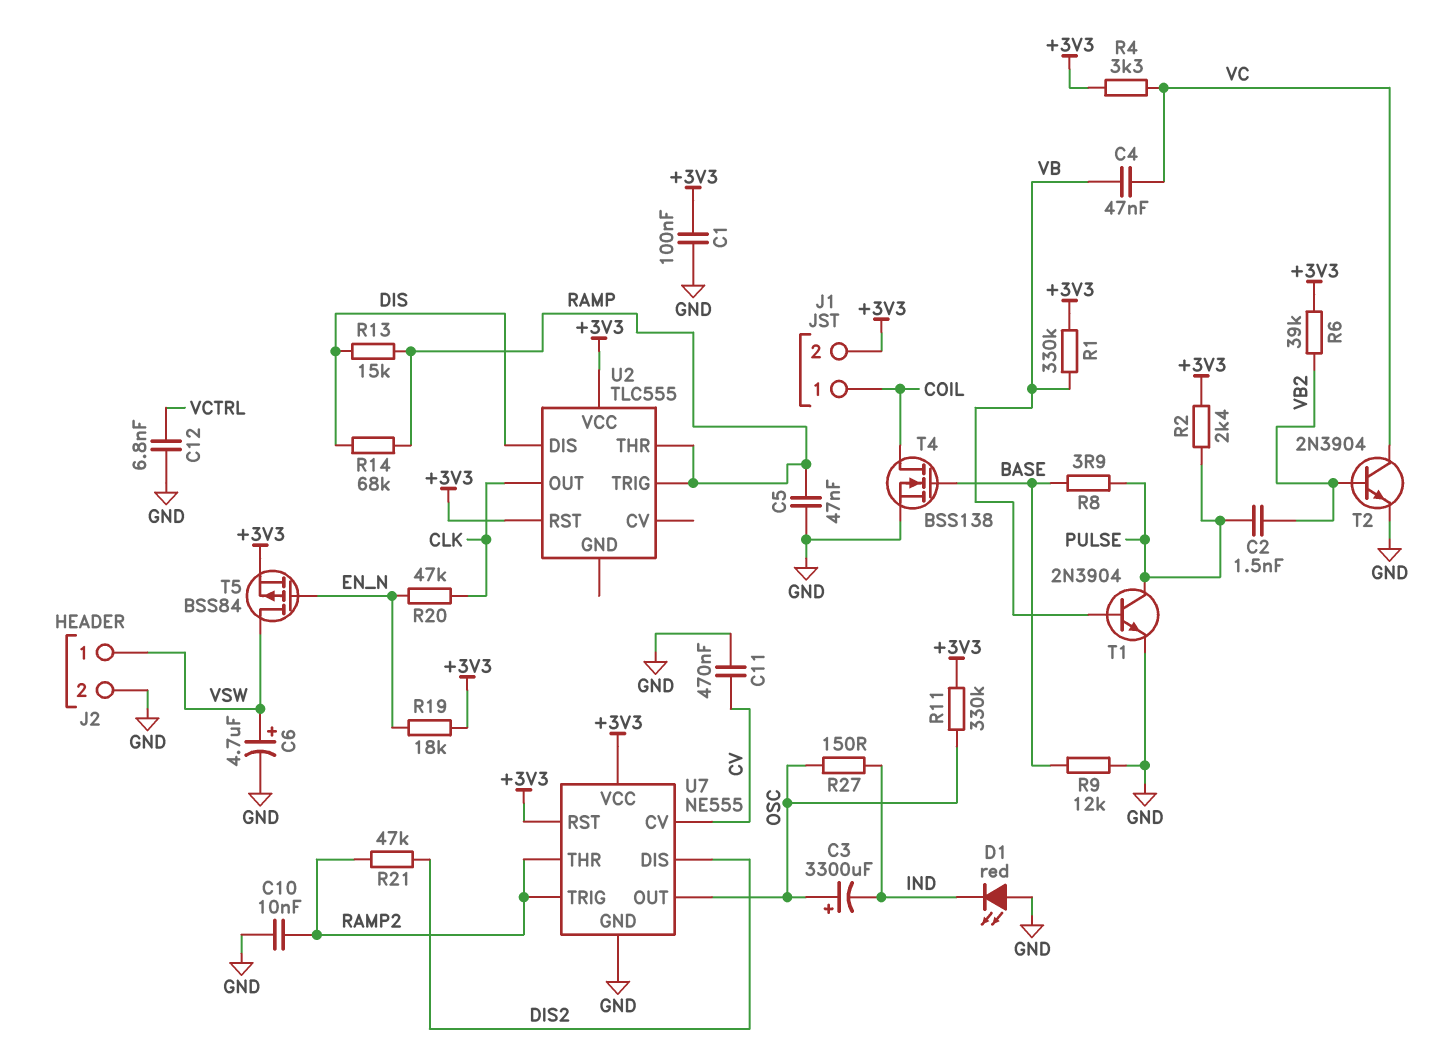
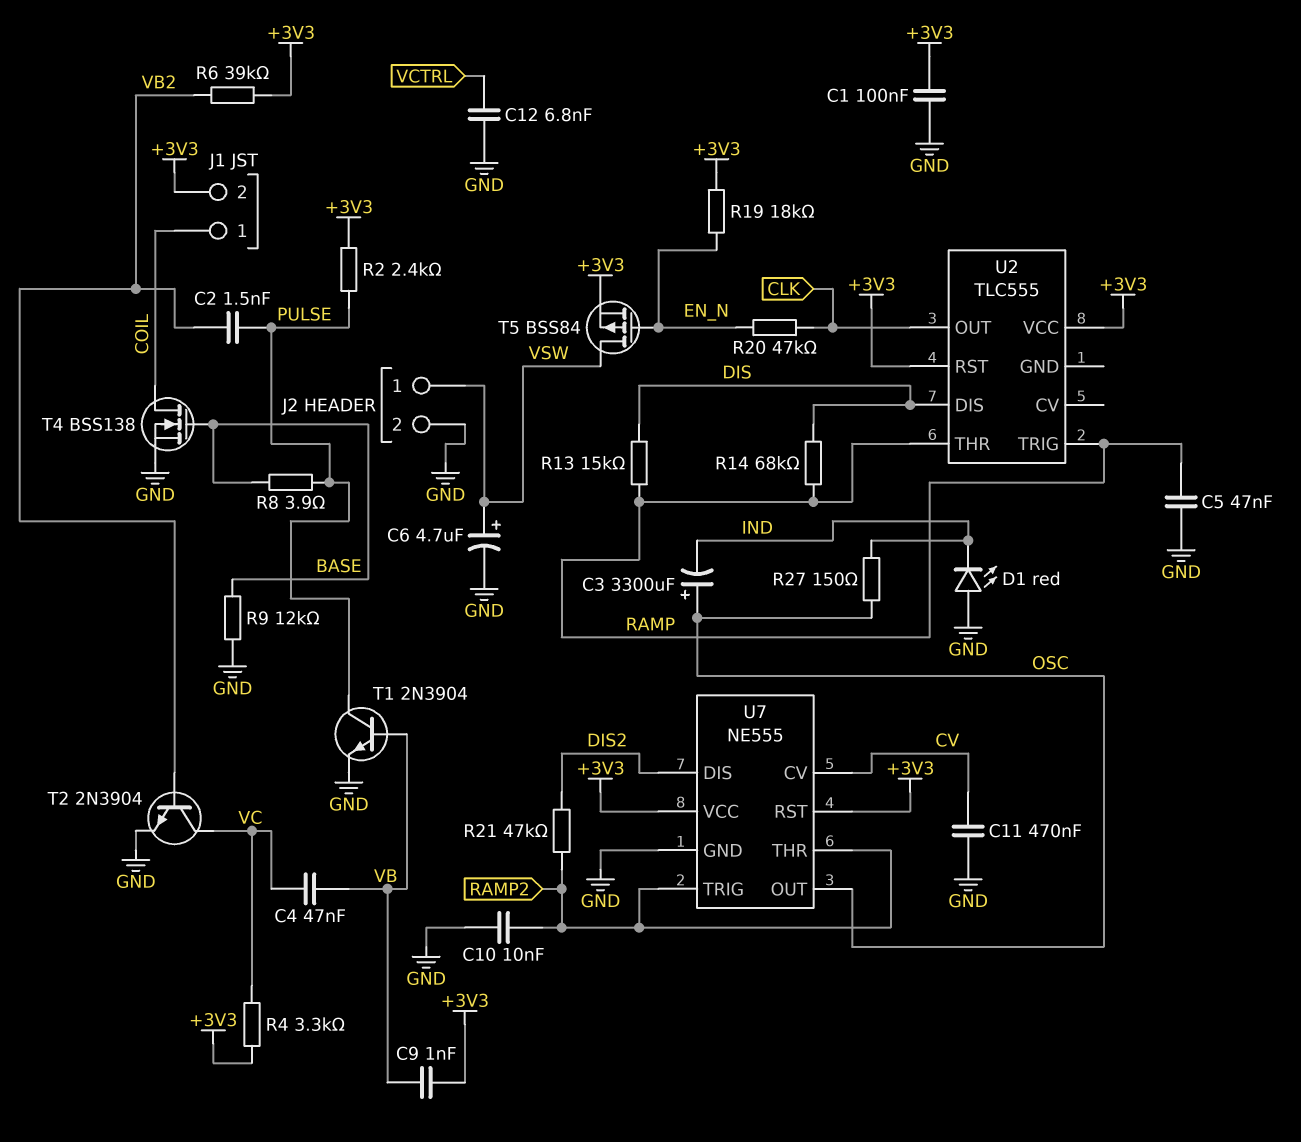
C9: none -> 1nF (+3V3, VB)
R1: 330k (+3V3, VB) -> none
R11: 330k (+3V3, OSC) -> none

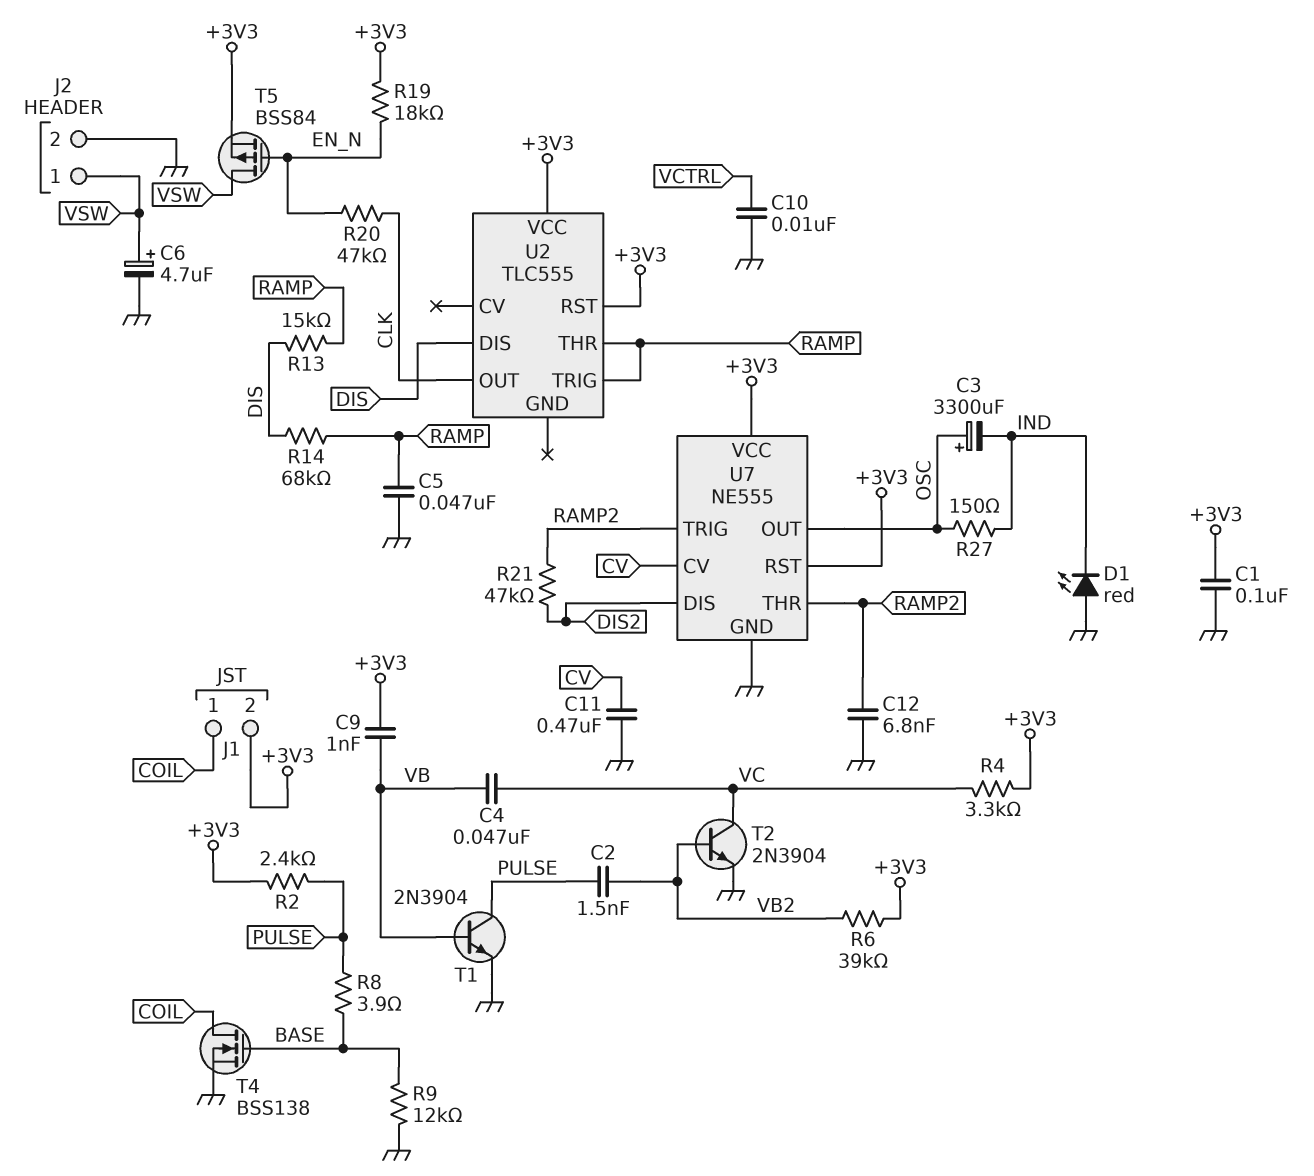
C10: 10nF (GND, RAMP2) -> 10nF (GND, VCTRL)
C12: 6.8nF (GND, VCTRL) -> 6.8nF (GND, RAMP2)

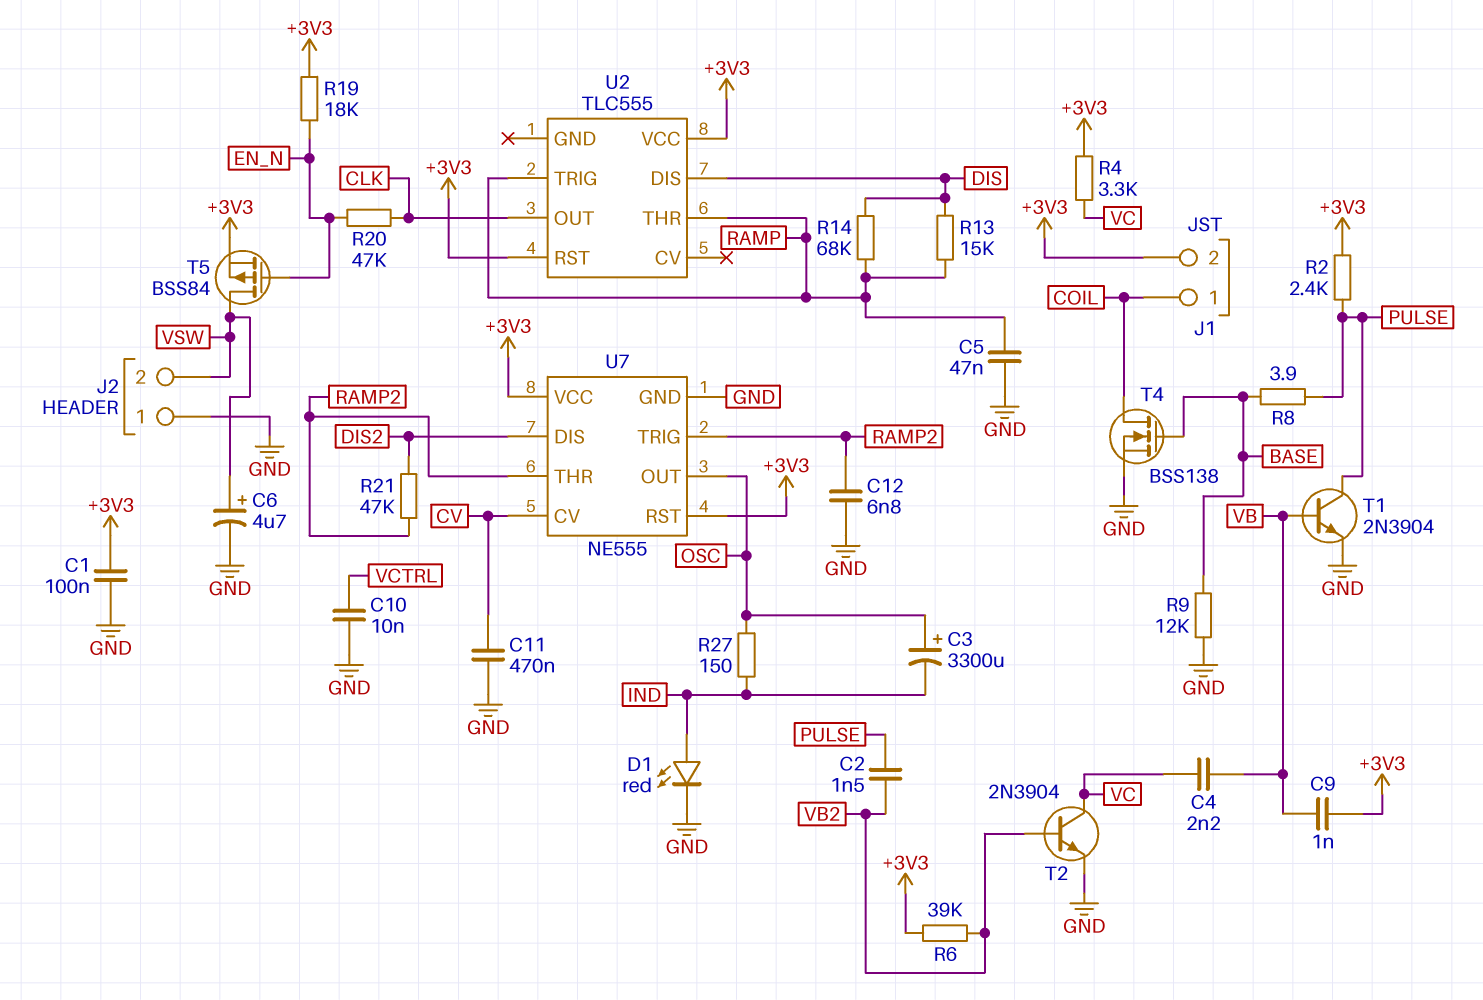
C4: 47nF (VB, VC) -> 2.2nF (VB, VC)
D1: LED red (A GND, K IND) -> LED red (A IND, K GND)
J2 pin 1: VSW -> GND
J2 pin 2: GND -> VSW

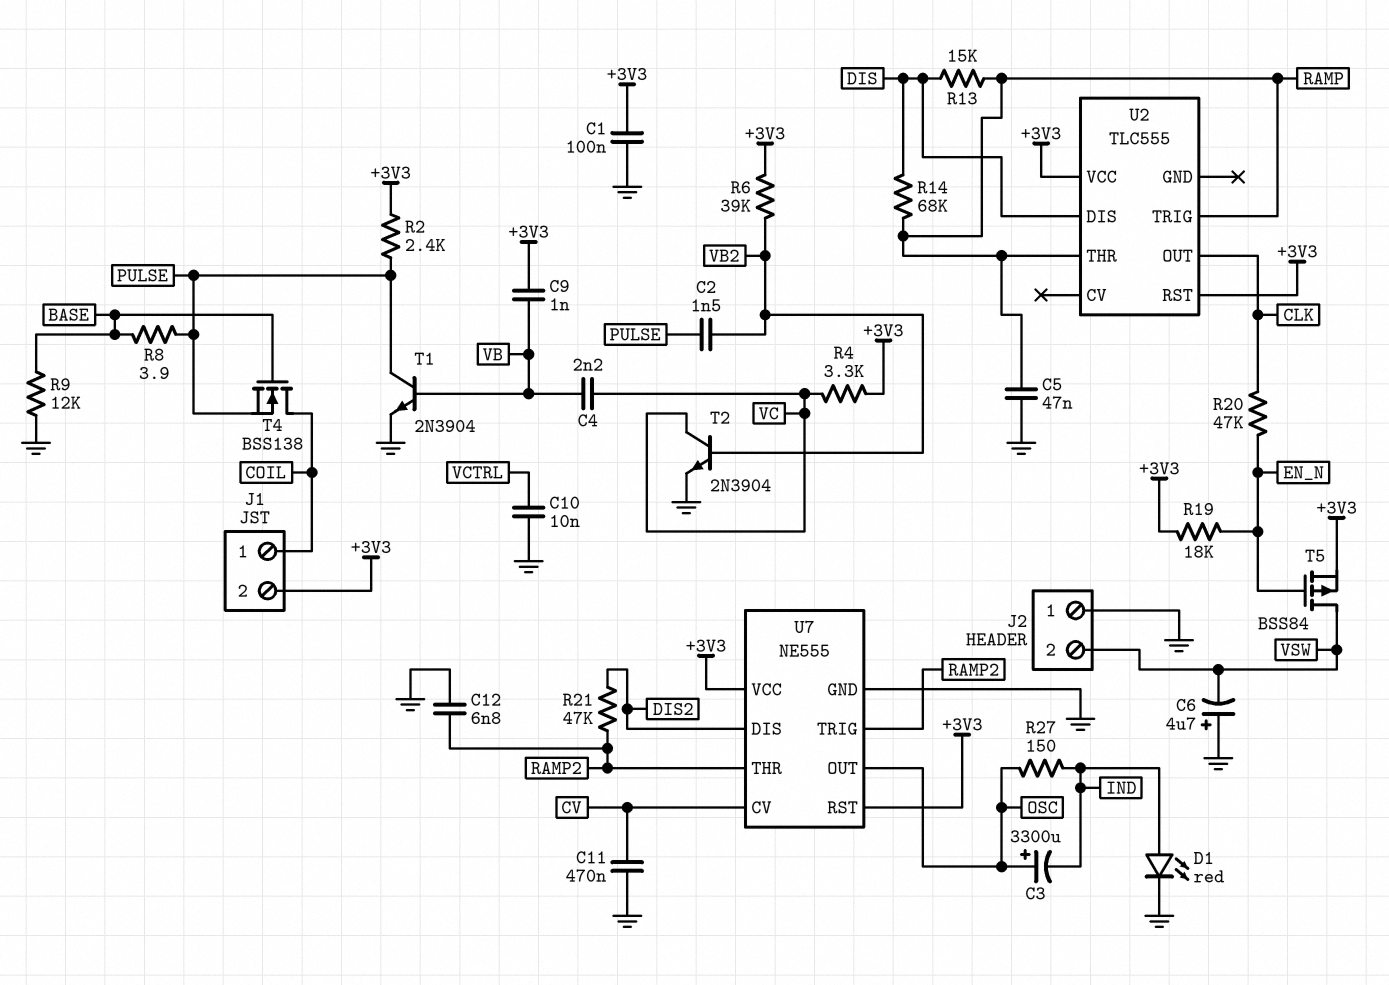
C6: 4.7uF (plus VSW, minus GND) -> 4.7uF (plus GND, minus VSW)
T4: NMOS BSS138 (G BASE, D COIL, S GND) -> NMOS BSS138 (G BASE, D COIL, S PULSE)

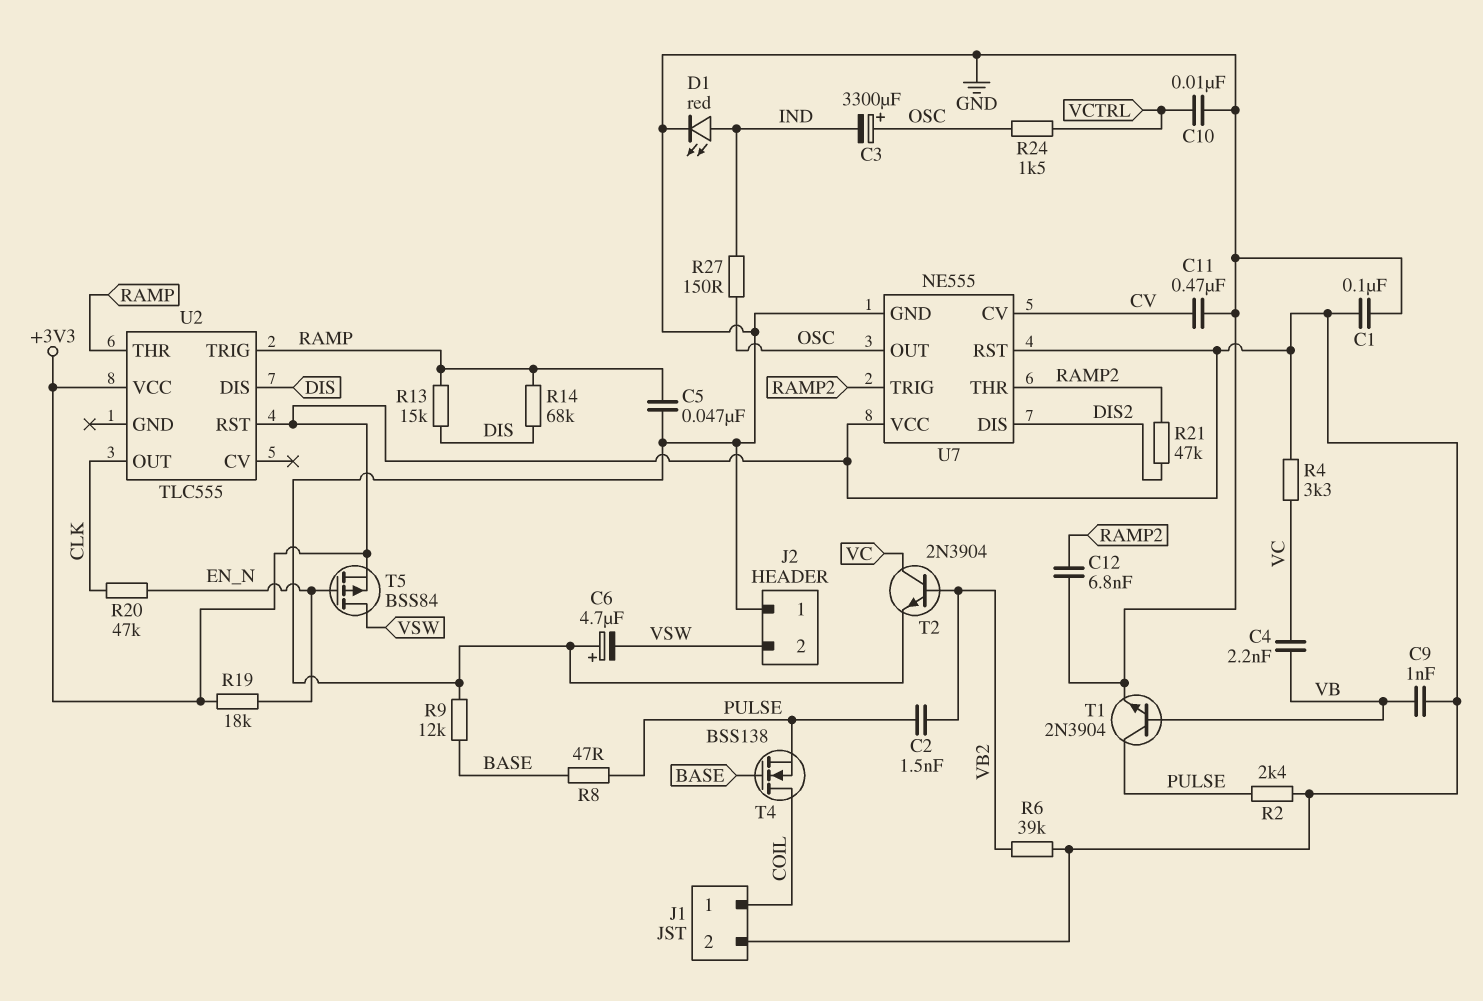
R8: 3.9 (BASE, PULSE) -> 47 (BASE, PULSE)
R24: none -> 1.5k (OSC, VCTRL)

